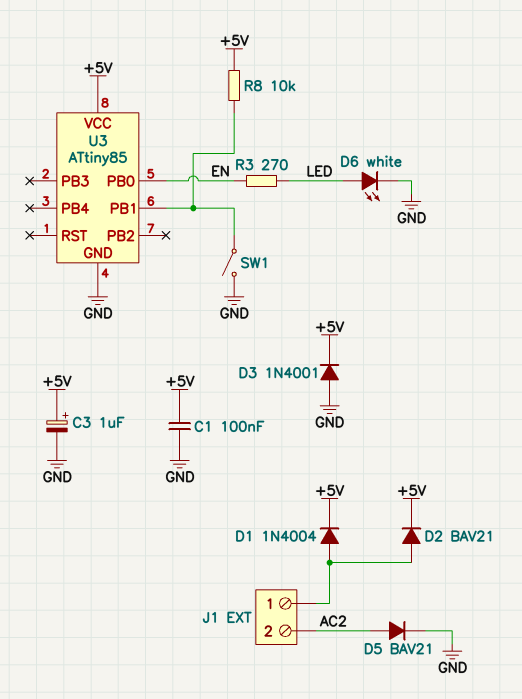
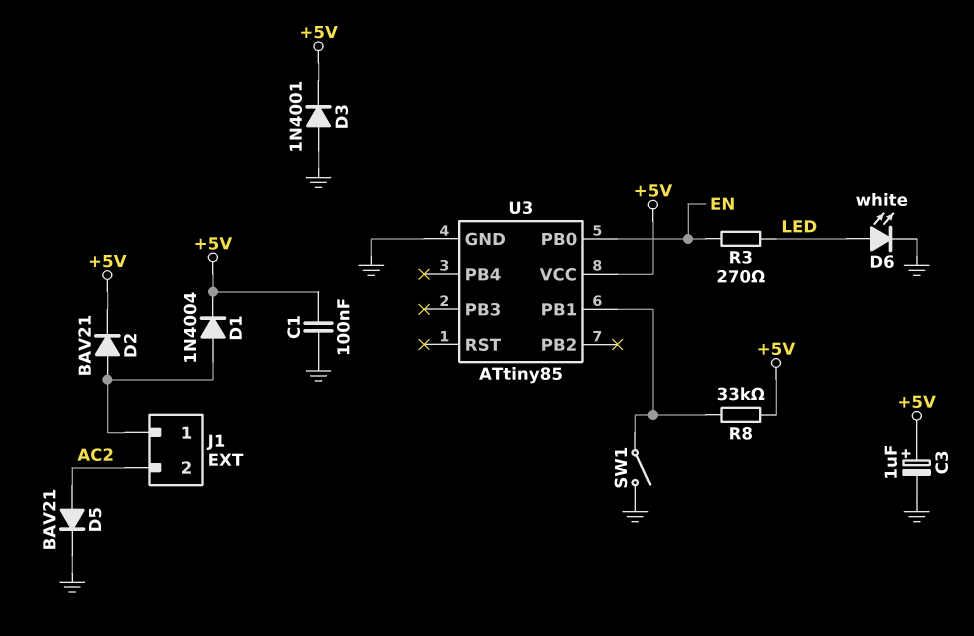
R8: 10k (+5V, U3/PB1) -> 33k (+5V, U3/PB1)

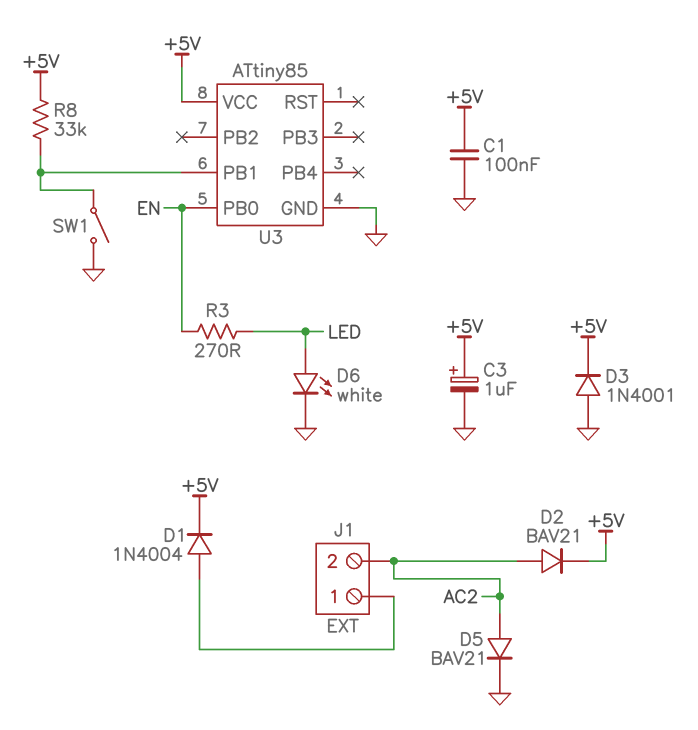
D2: diode BAV21 (A J1/1, K +5V) -> diode BAV21 (A AC2, K +5V)

